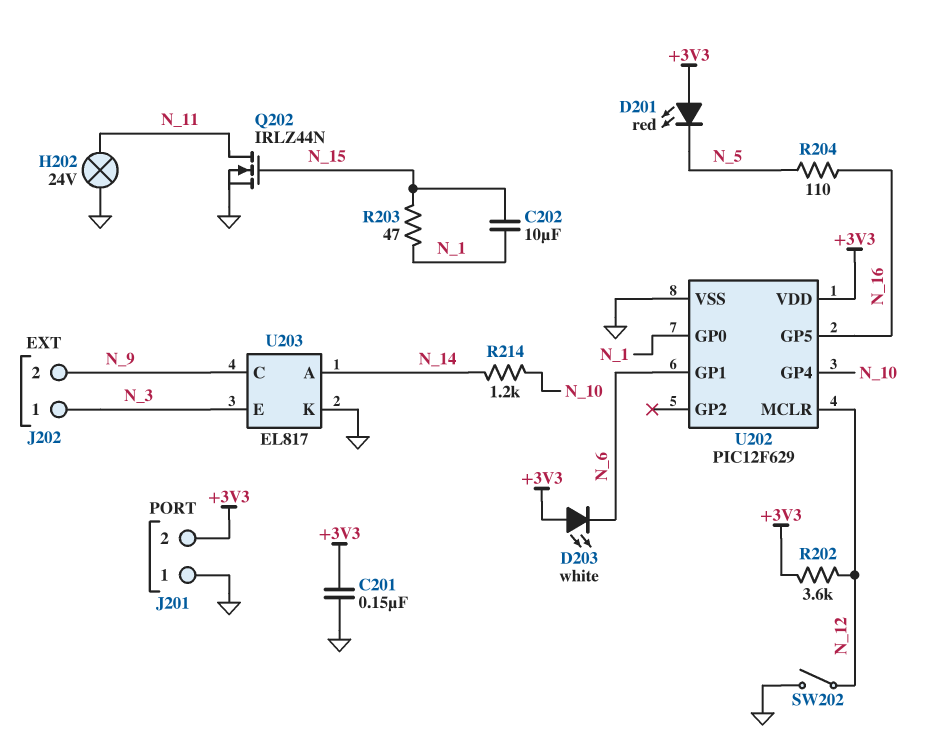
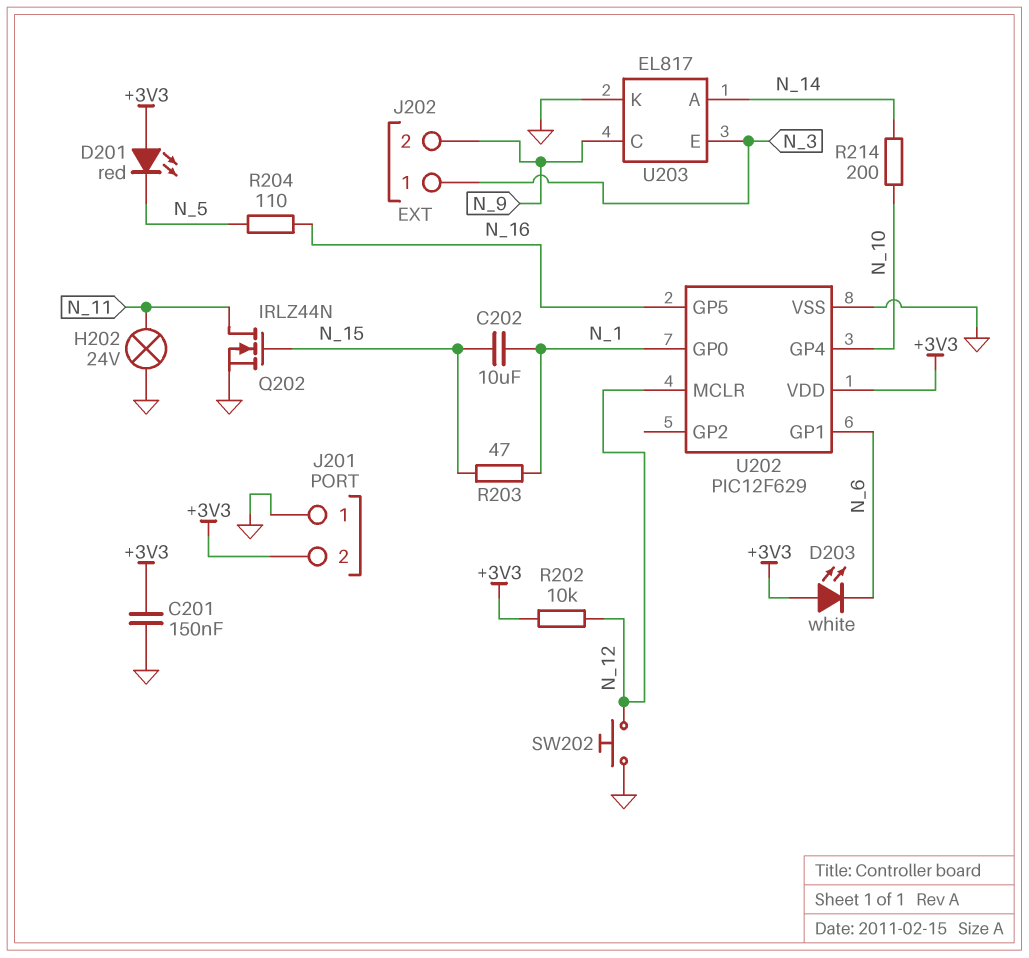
R202: 3.6k (+3V3, N_12) -> 10k (+3V3, N_12)
R214: 1.2k (N_10, N_14) -> 200 (N_10, N_14)
SW202: switch (GND, N_12) -> button (GND, N_12)

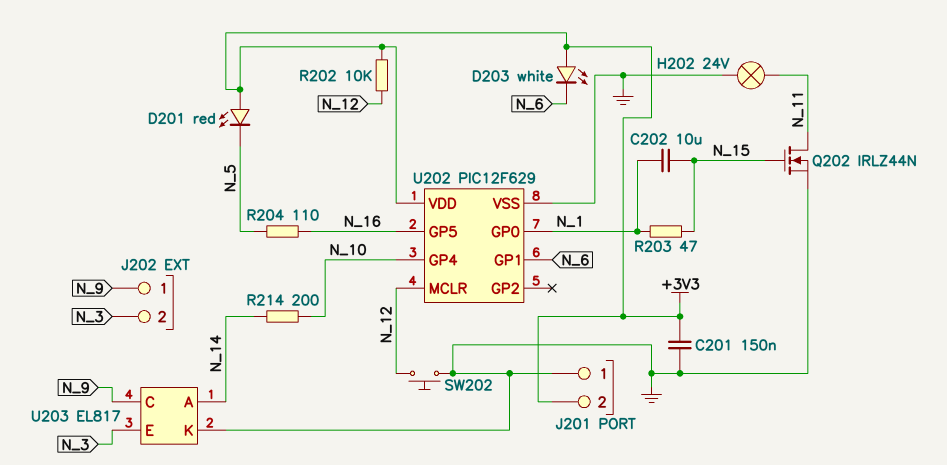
J202 pin 1: N_3 -> N_9
J202 pin 2: N_9 -> N_3

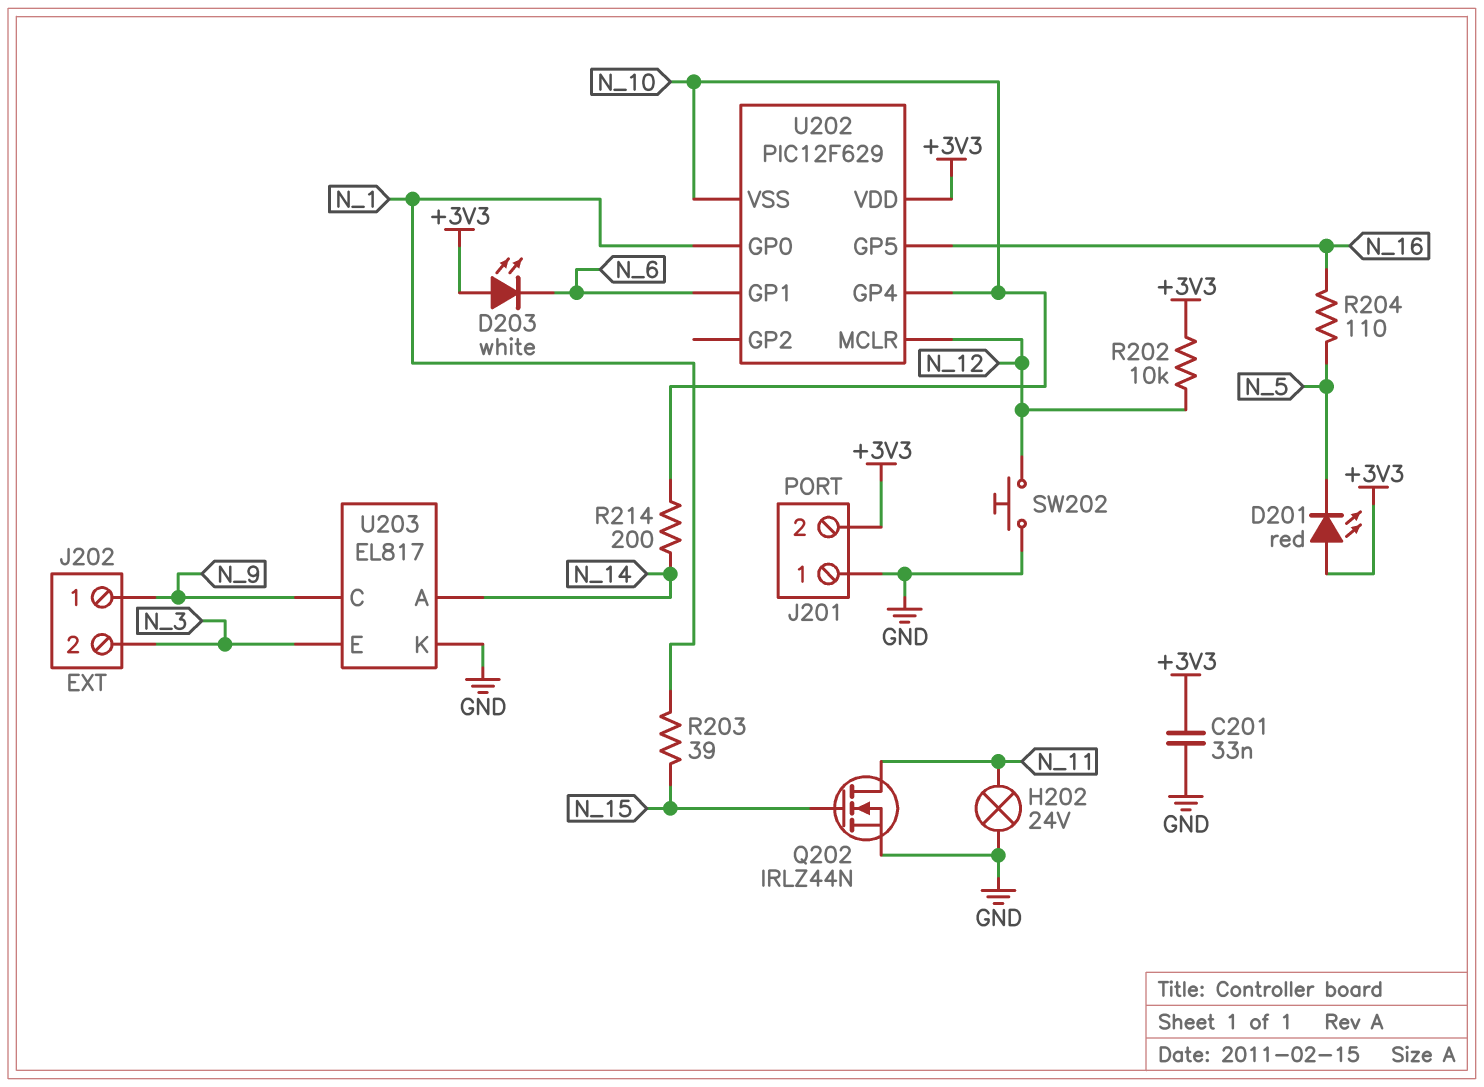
C201: 150nF (+3V3, GND) -> 33nF (+3V3, GND)
C202: 10uF (N_1, N_15) -> none
R203: 47 (N_1, N_15) -> 39 (N_1, N_15)
U202 pin VSS: GND -> N_10

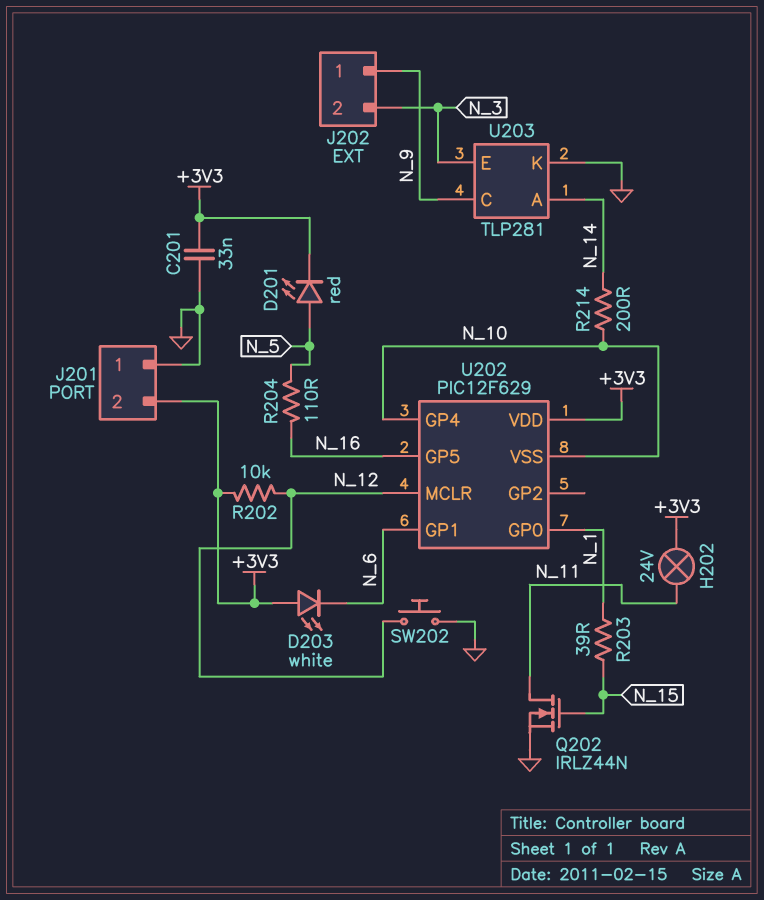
D201: LED red (A +3V3, K N_5) -> LED red (A N_5, K +3V3)
H202: lamp 24V (GND, N_11) -> lamp 24V (+3V3, N_11)
U203: EL817 -> TLP281

